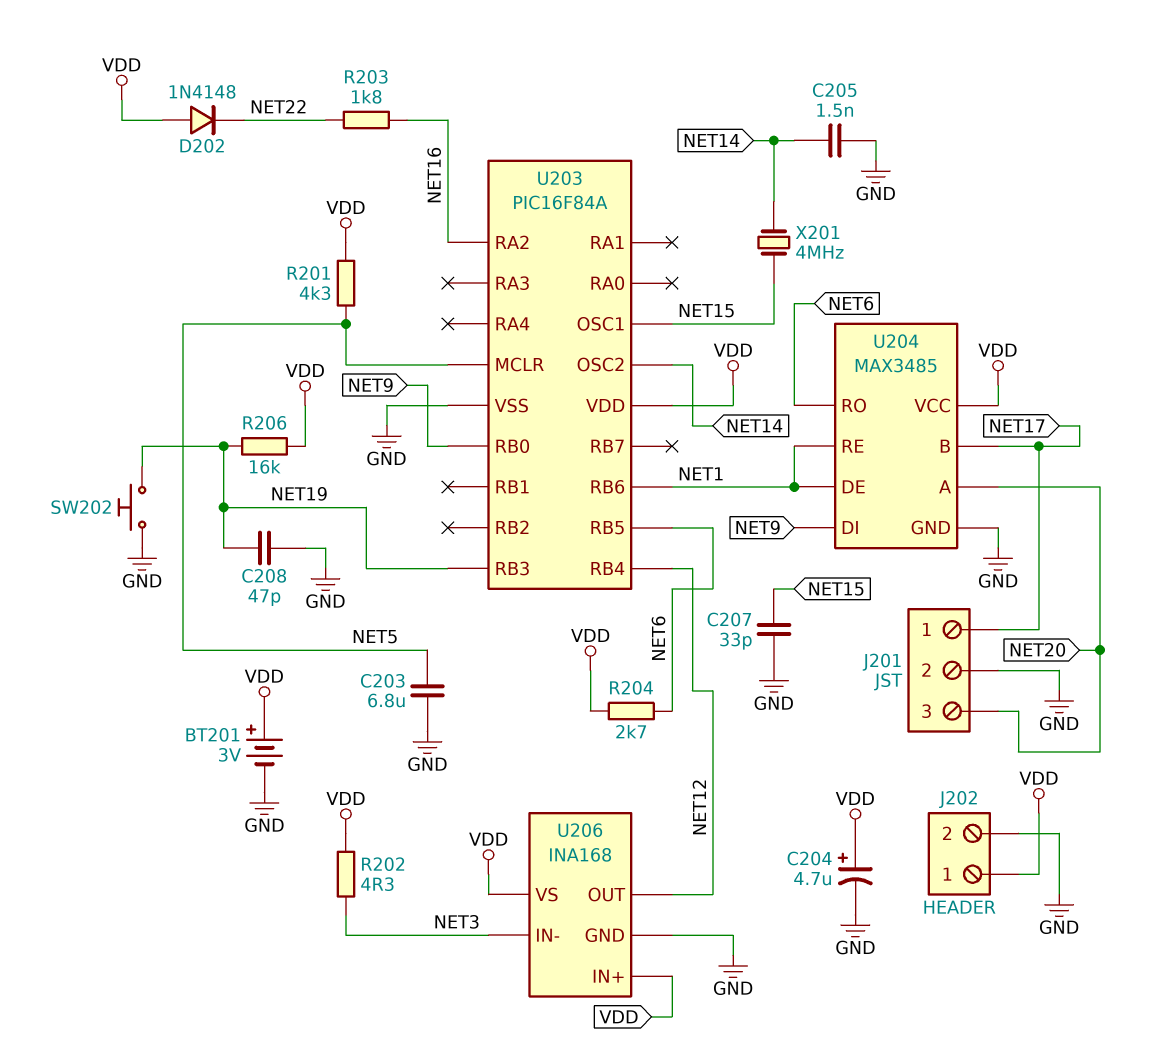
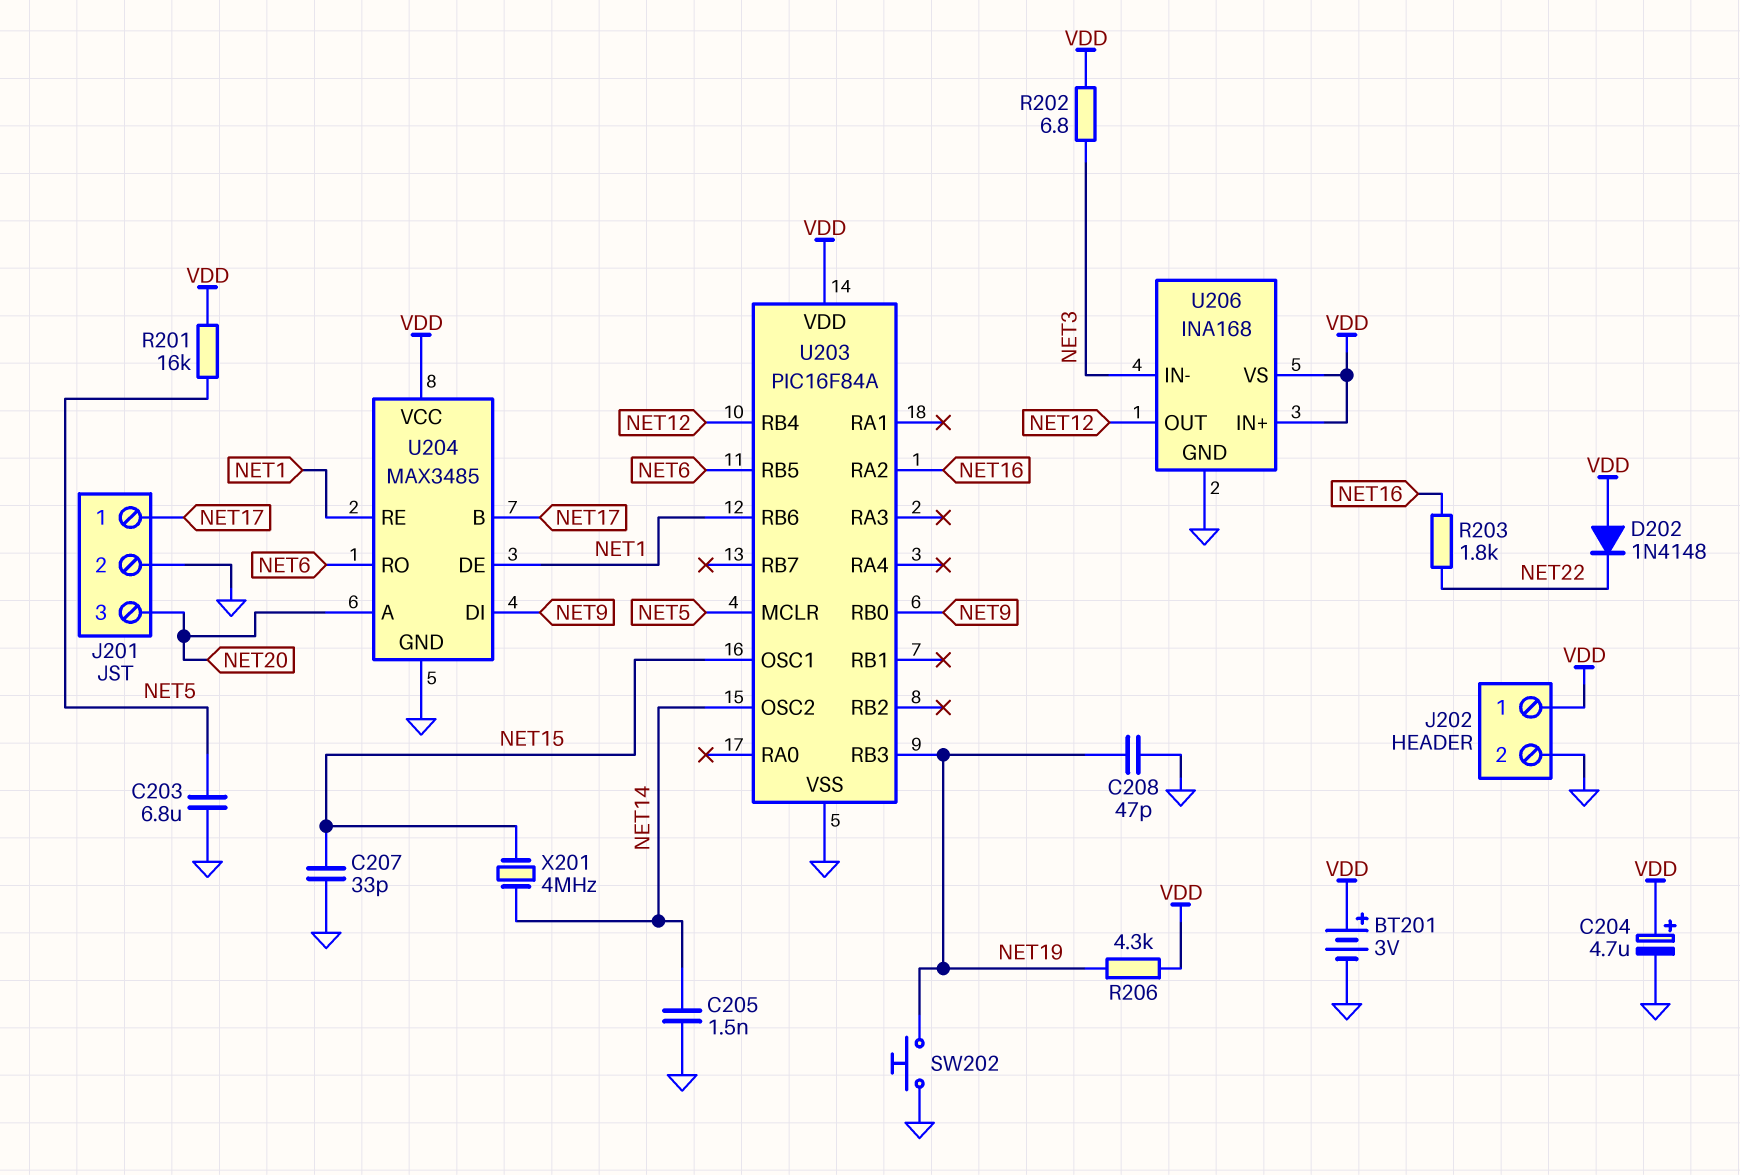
R201: 4.3k (NET5, VDD) -> 16k (NET5, VDD)
R202: 4.3 (NET3, VDD) -> 6.8 (NET3, VDD)
R204: 2.7k (NET6, VDD) -> none
R206: 16k (NET19, VDD) -> 4.3k (NET19, VDD)

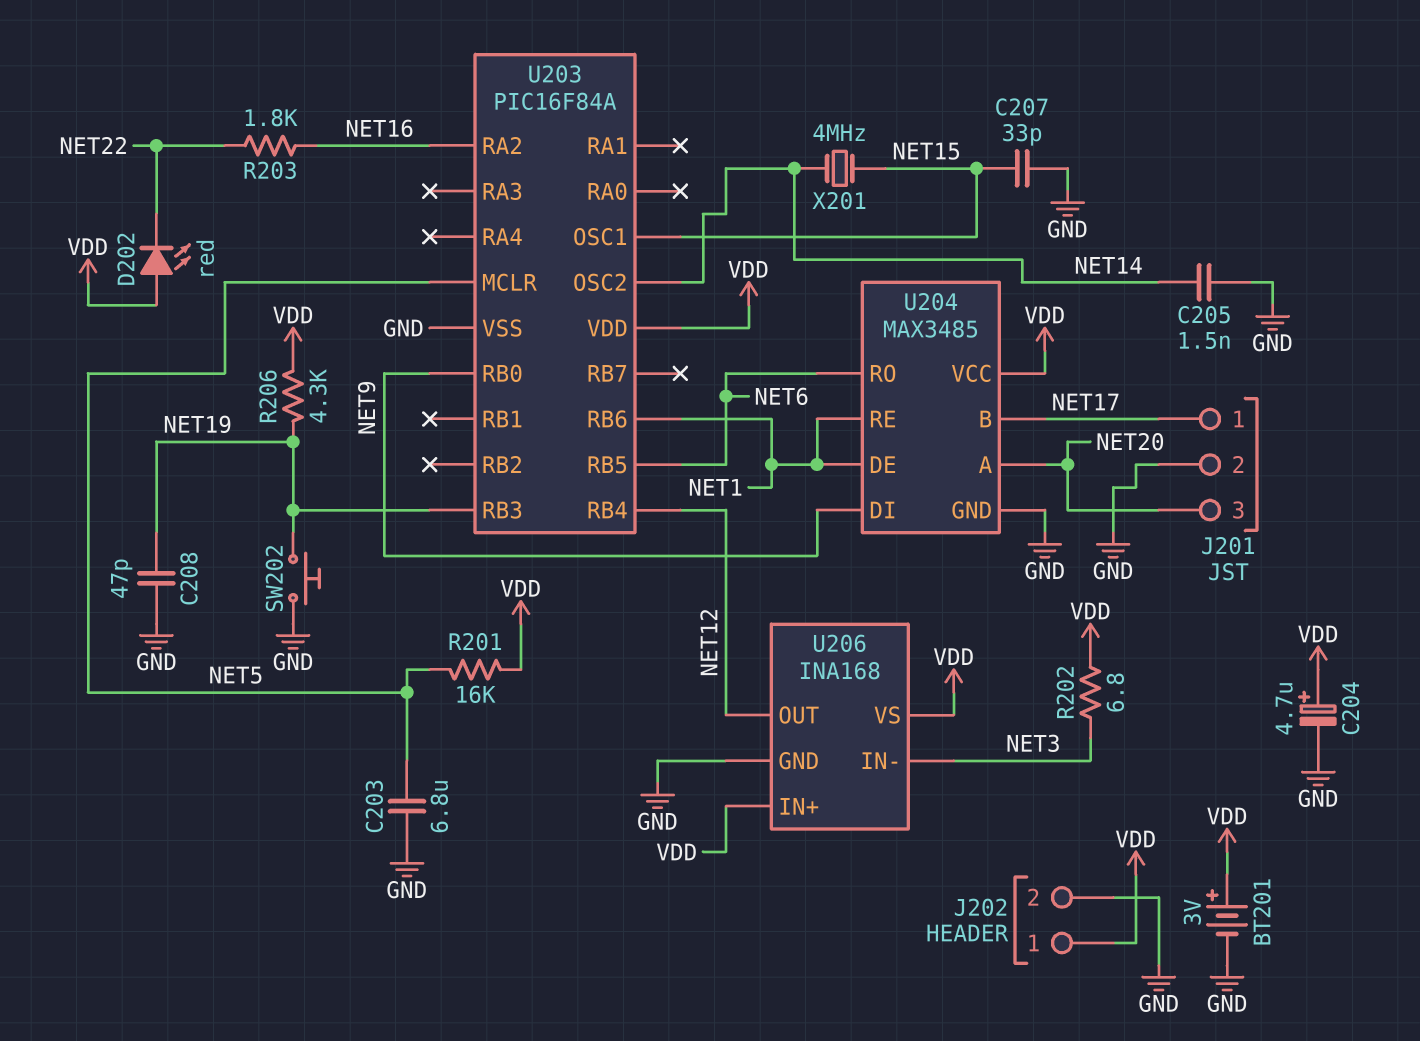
D202: diode 1N4148 (A VDD, K NET22) -> LED red (A VDD, K NET22)

